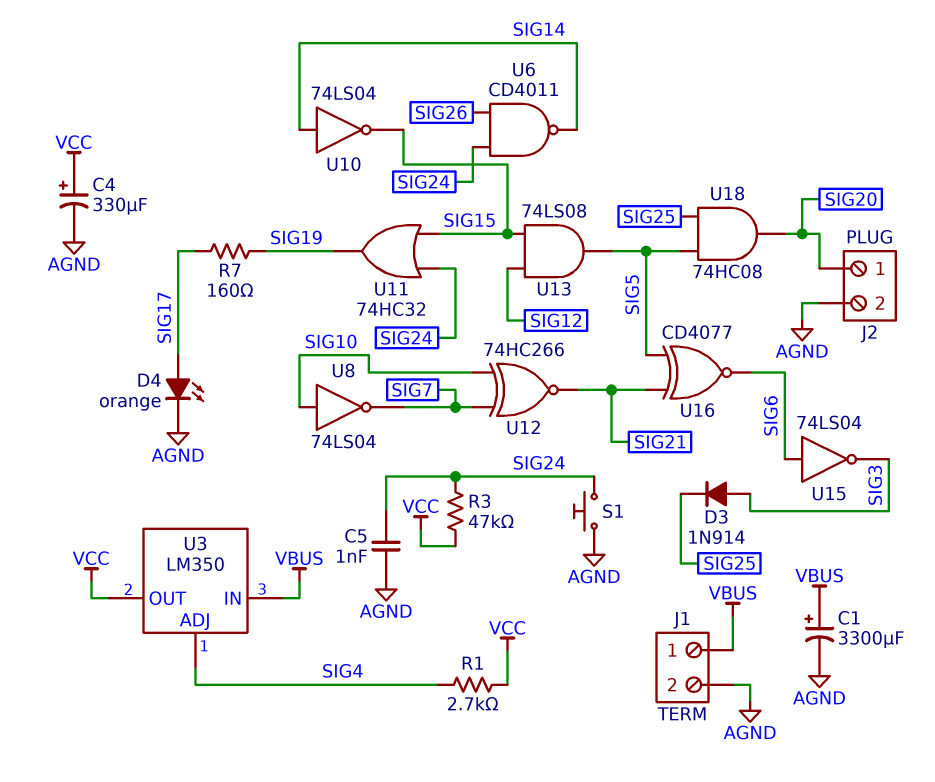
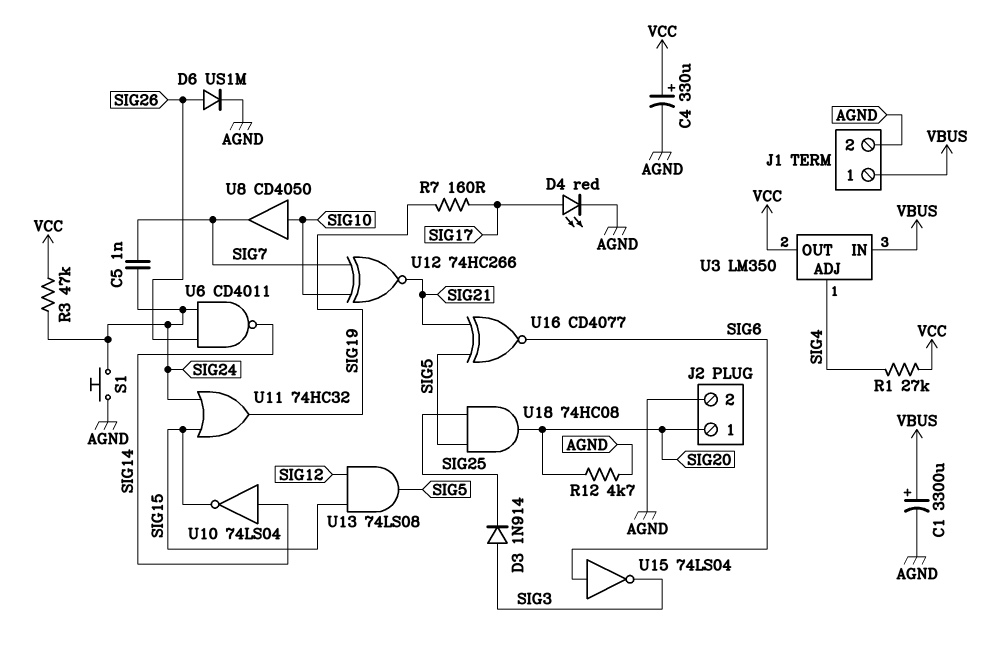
C5: 1nF (AGND, SIG24) -> 1nF (SIG7, SIG24)
D4: LED orange (A SIG17, K AGND) -> LED red (A SIG17, K AGND)
D6: none -> diode US1M (A SIG26, K AGND)
R1: 2.7k (SIG4, VCC) -> 27k (SIG4, VCC)
R12: none -> 4.7k (AGND, SIG20)
U8: NOT 74LS04 (in SIG10, out SIG7) -> buffer CD4050 (in SIG10, out SIG7)

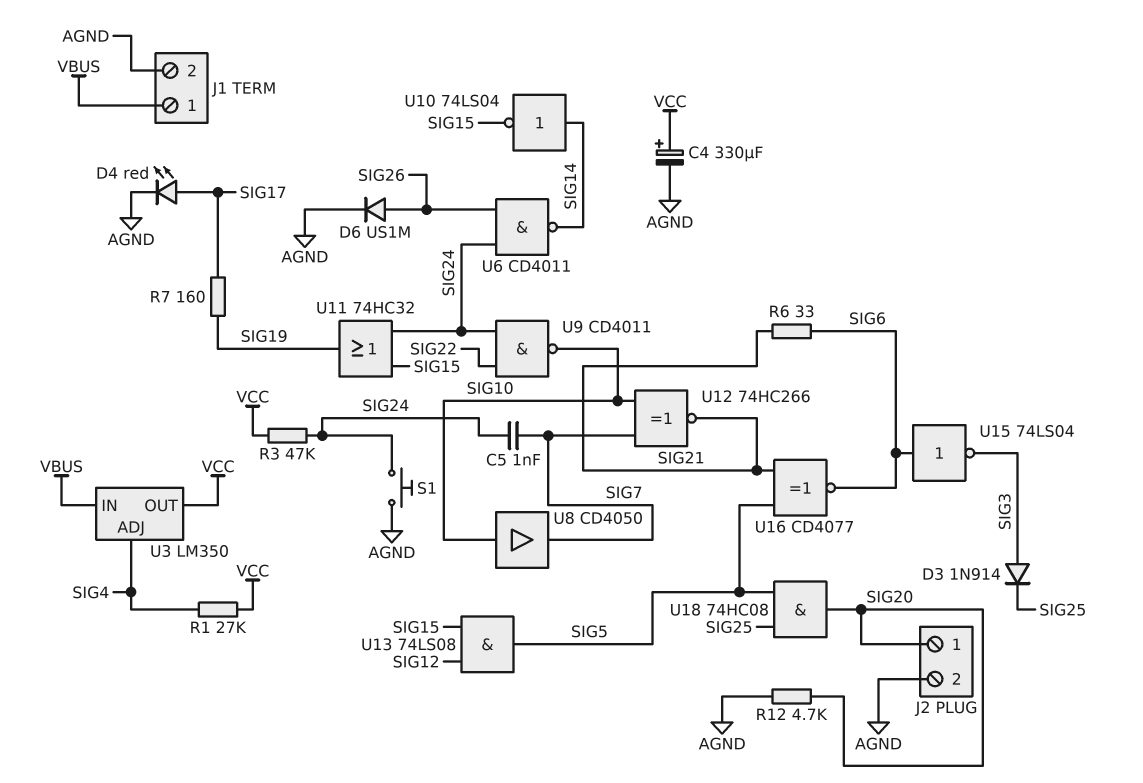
C1: 3300uF (plus VBUS, minus AGND) -> none
R6: none -> 33 (SIG6, SIG21)
U9: none -> NAND CD4011 (in SIG22, in SIG24, out SIG10)

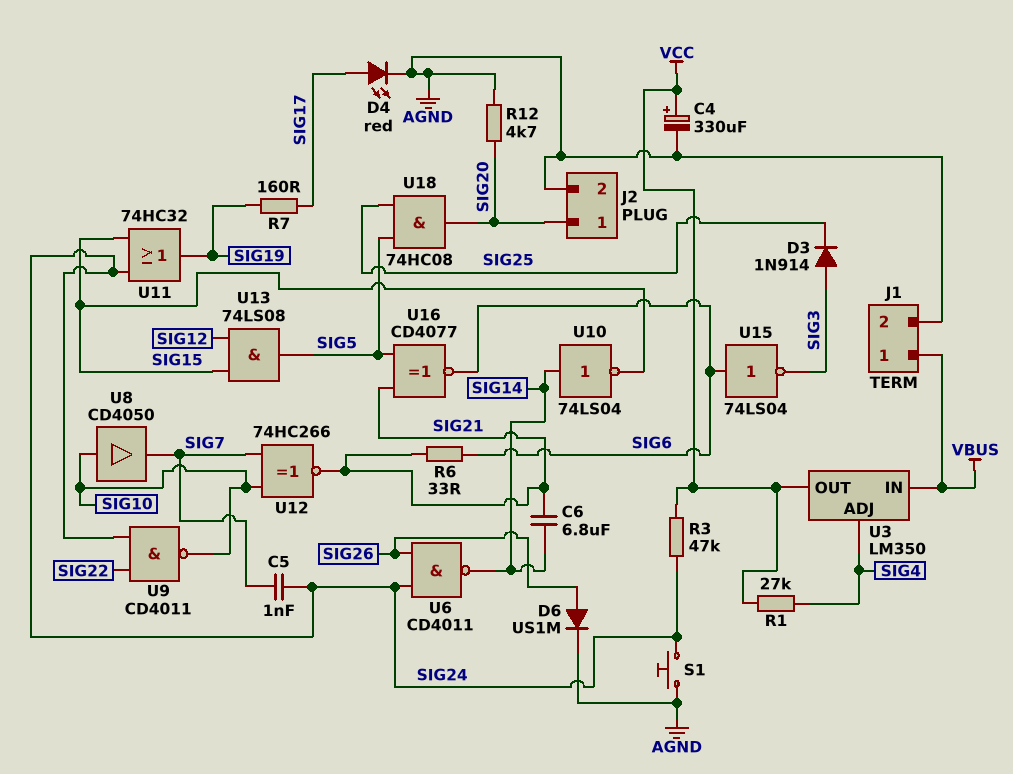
C6: none -> 6.8uF (SIG14, SIG21)

